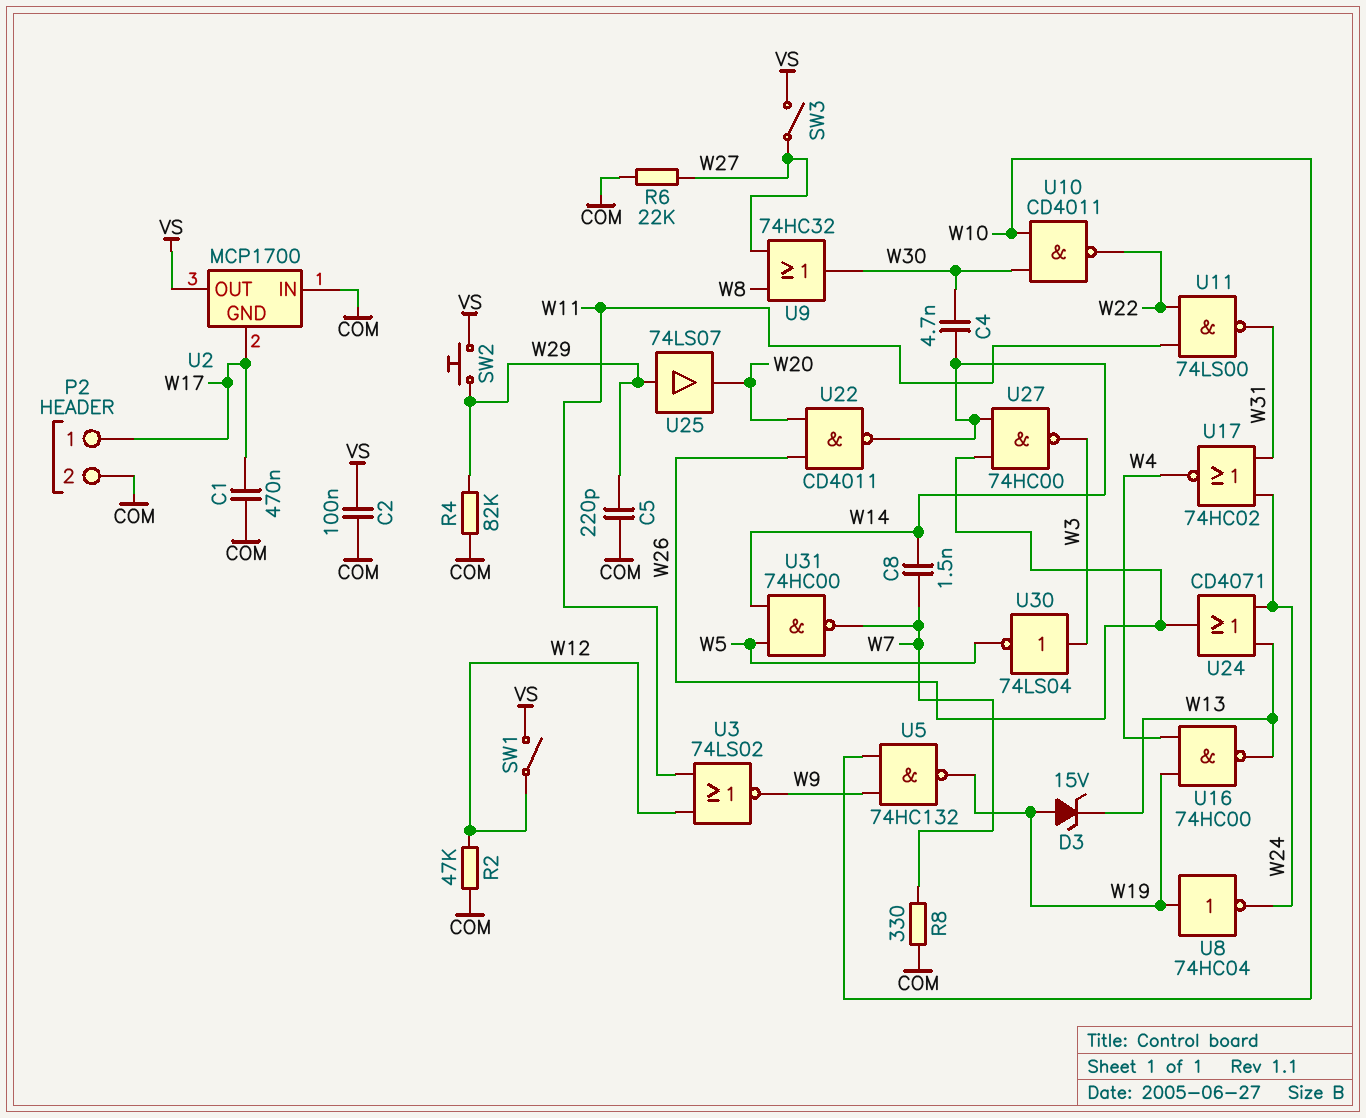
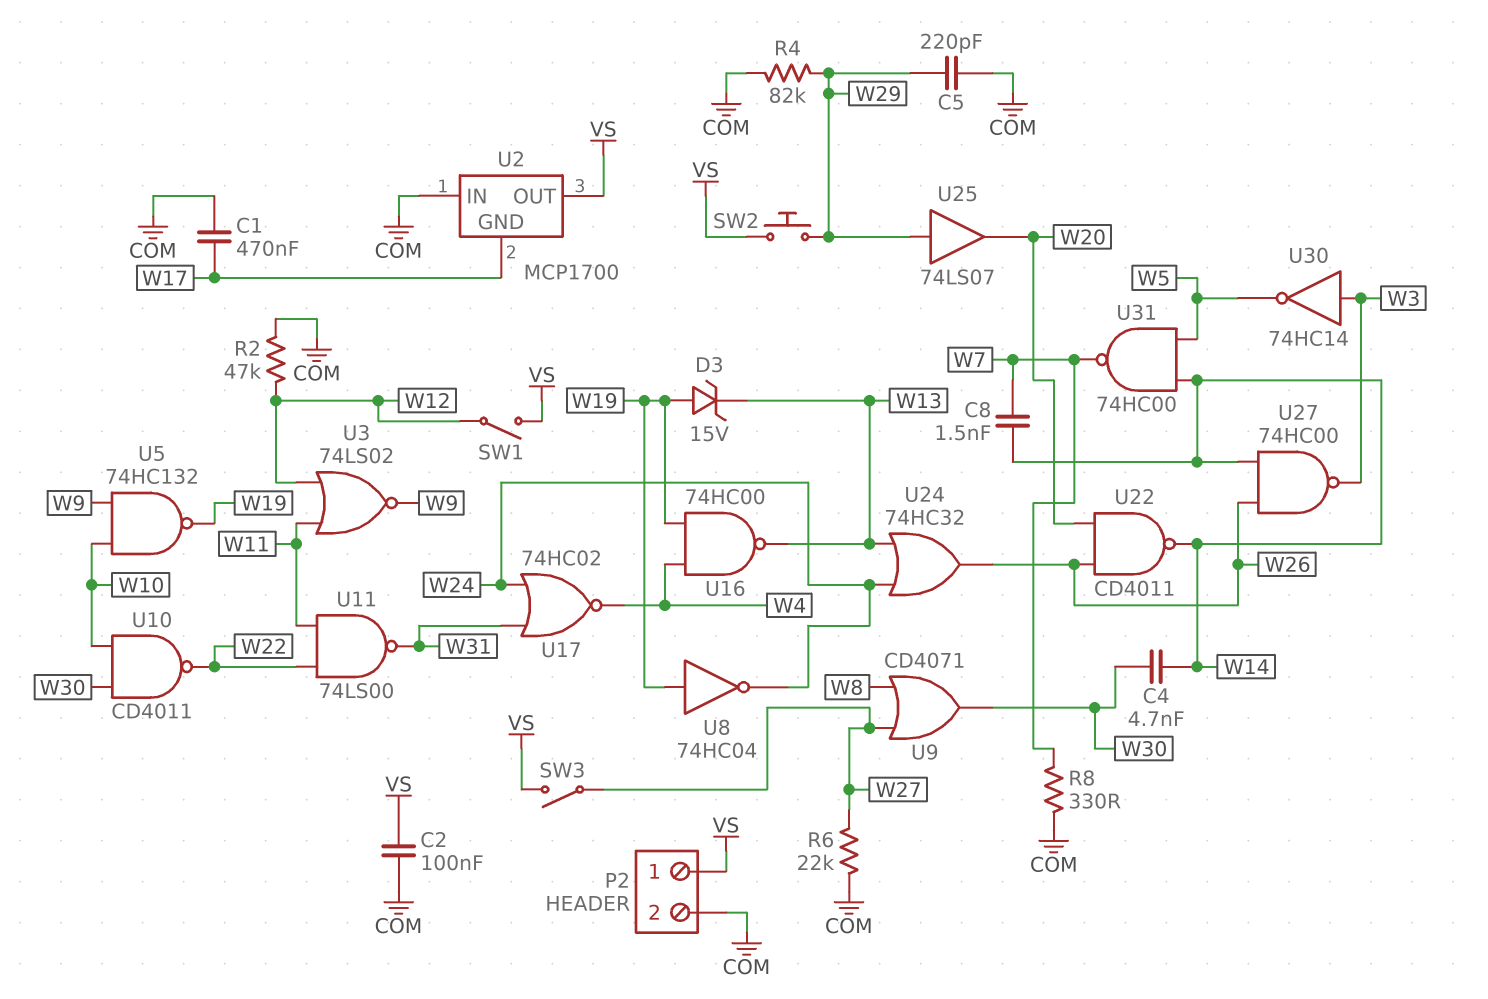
P2 pin 1: W17 -> VS
U9: OR 74HC32 (in W8, in W27, out W30) -> OR CD4071 (in W8, in W27, out W30)
U24: OR CD4071 (in W13, in W24, out W26) -> OR 74HC32 (in W13, in W24, out W26)
U30: NOT 74LS04 (in W3, out W5) -> NOT 74HC14 (in W3, out W5)

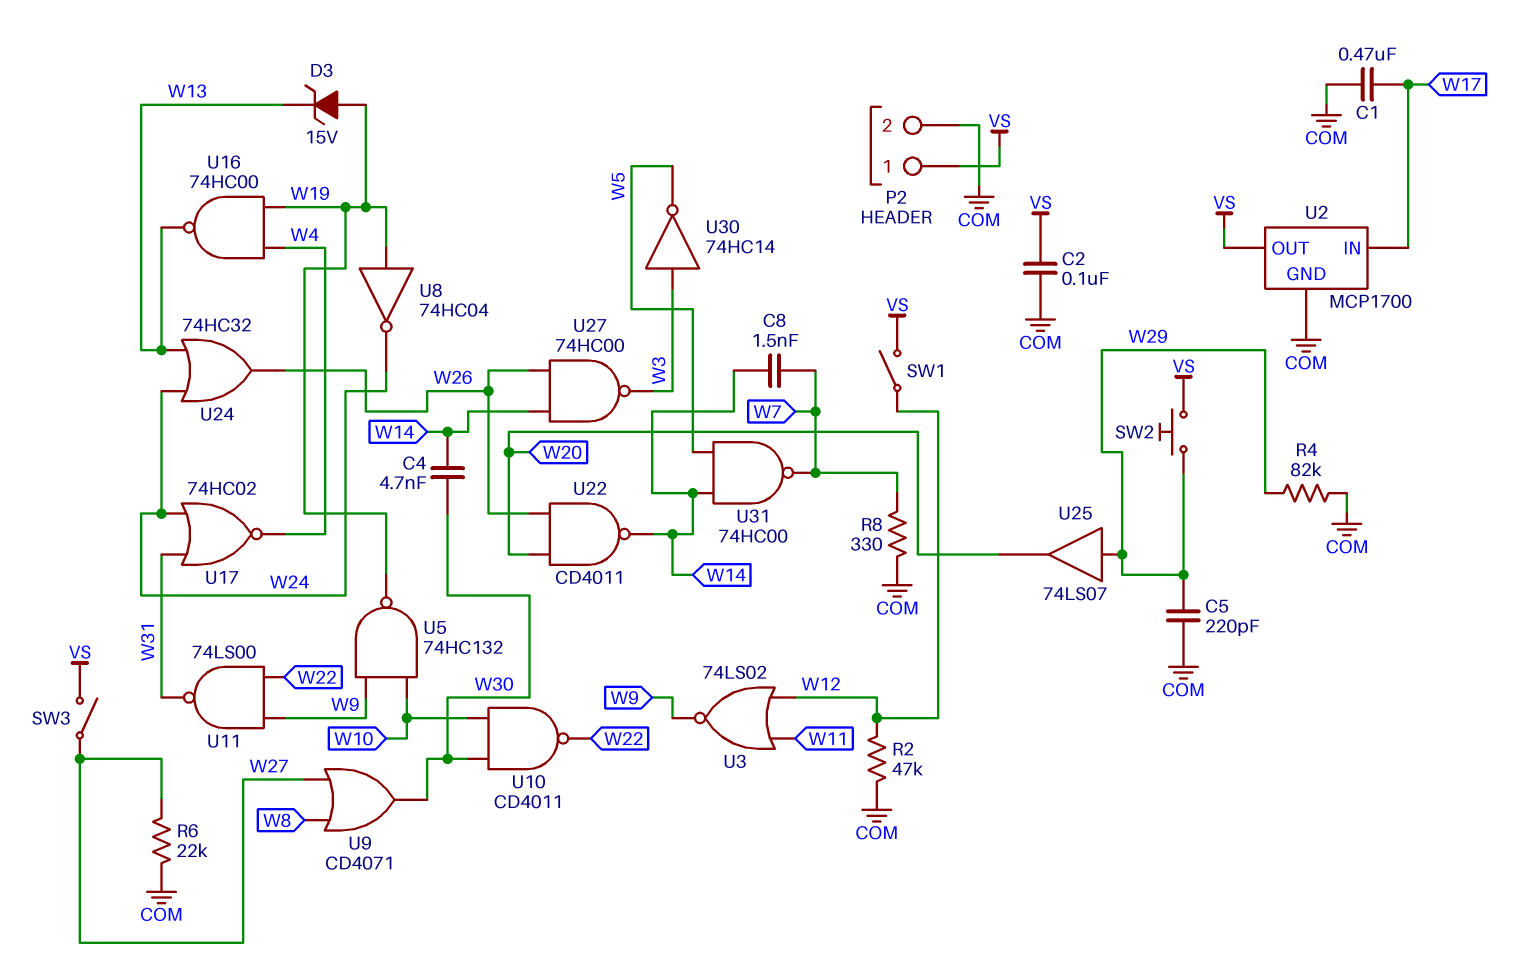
U2 pin GND: W17 -> COM
U2 pin IN: COM -> W17
U11: NAND 74LS00 (in W11, in W22, out W31) -> NAND 74LS00 (in W9, in W22, out W31)

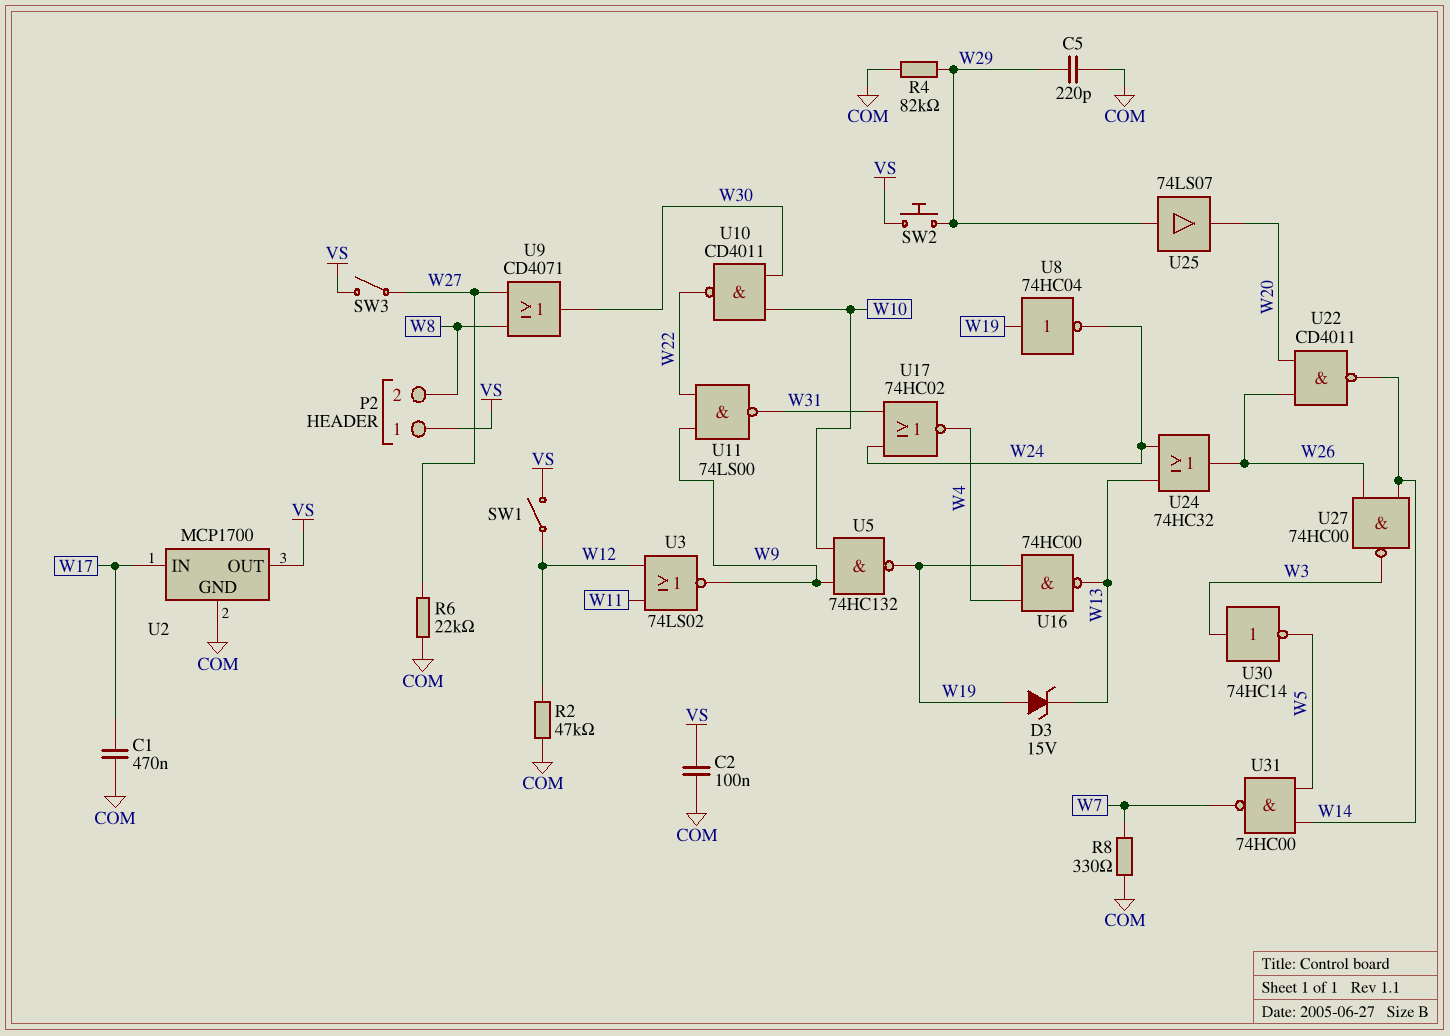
C4: 4.7nF (W14, W30) -> none
C8: 1.5nF (W7, W14) -> none
P2 pin 2: COM -> W8

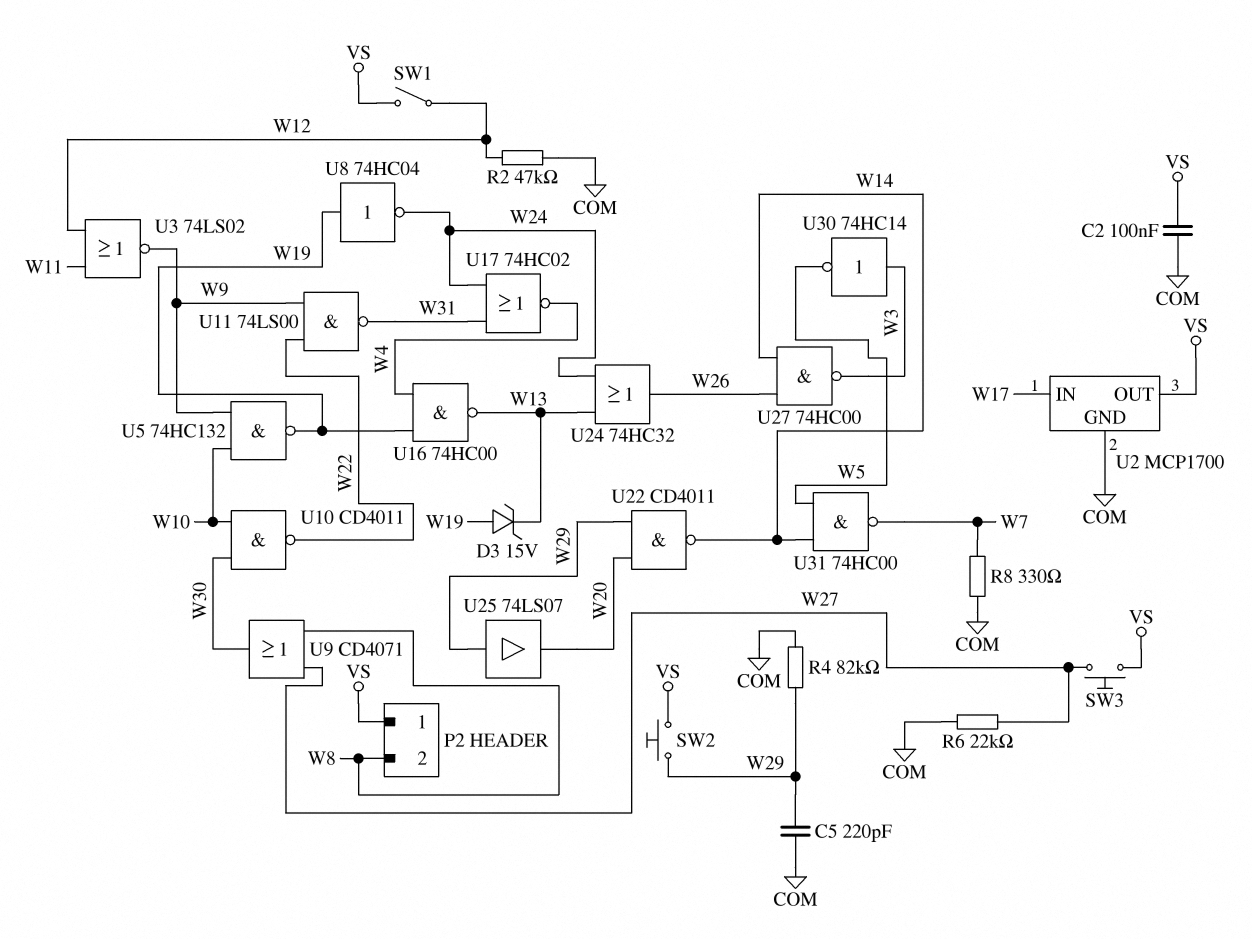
C1: 470nF (COM, W17) -> none
SW3: switch (VS, W27) -> button (VS, W27)
U22: NAND CD4011 (in W20, in W26, out W14) -> NAND CD4011 (in W20, in W29, out W14)

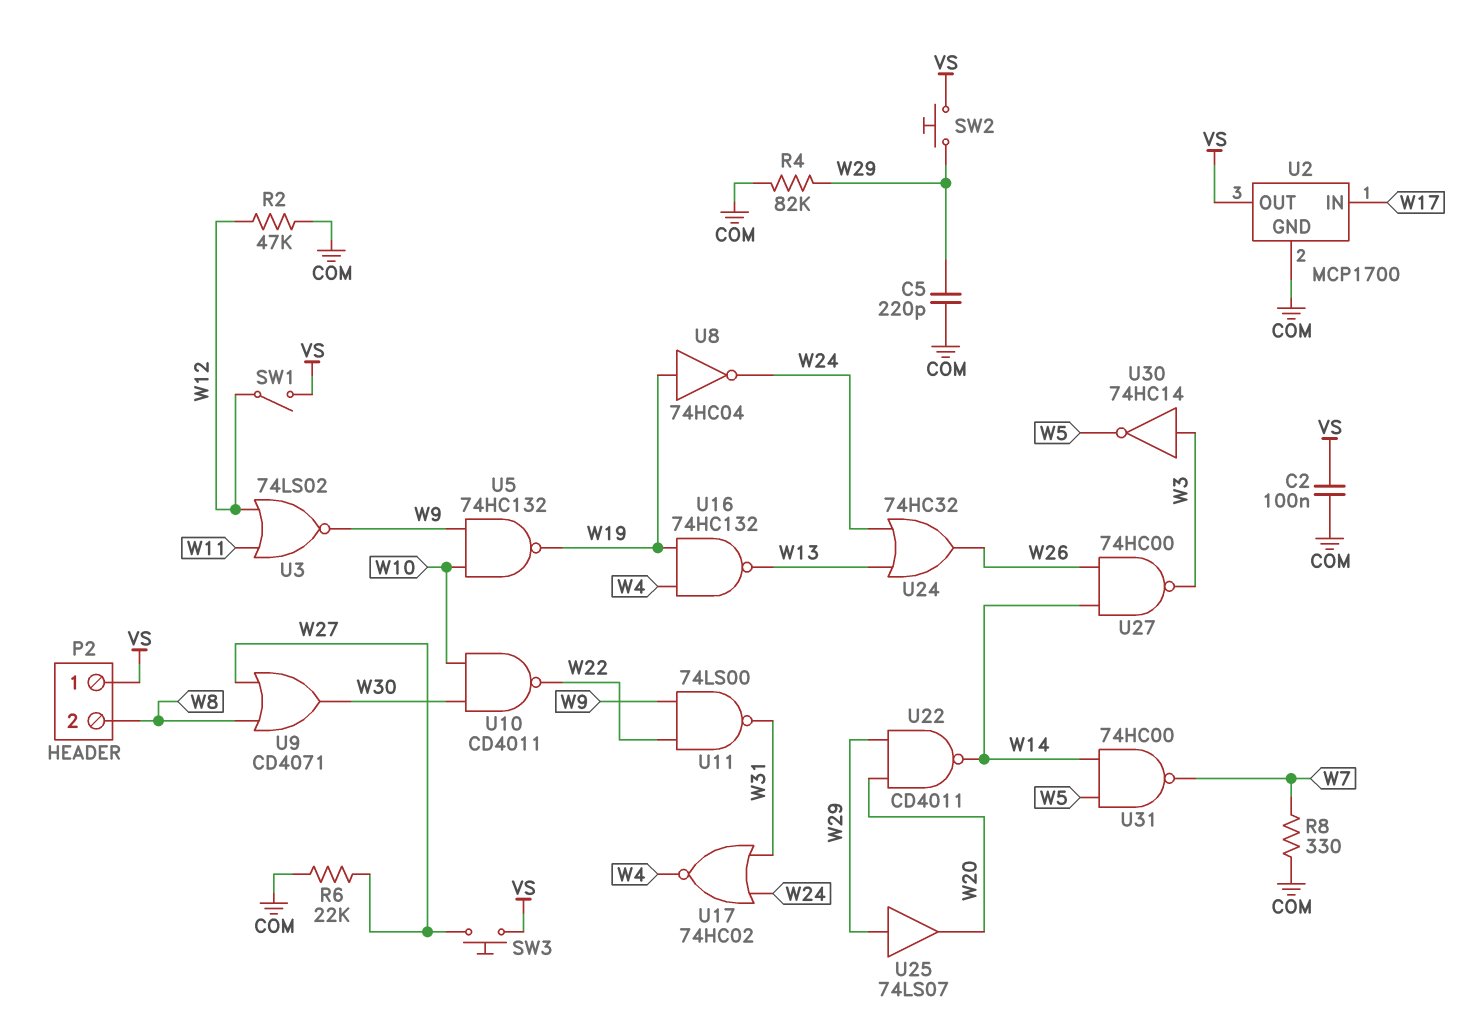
D3: zener 15V (A W19, K W13) -> none
U16: NAND 74HC00 (in W4, in W19, out W13) -> NAND 74HC132 (in W4, in W19, out W13)

